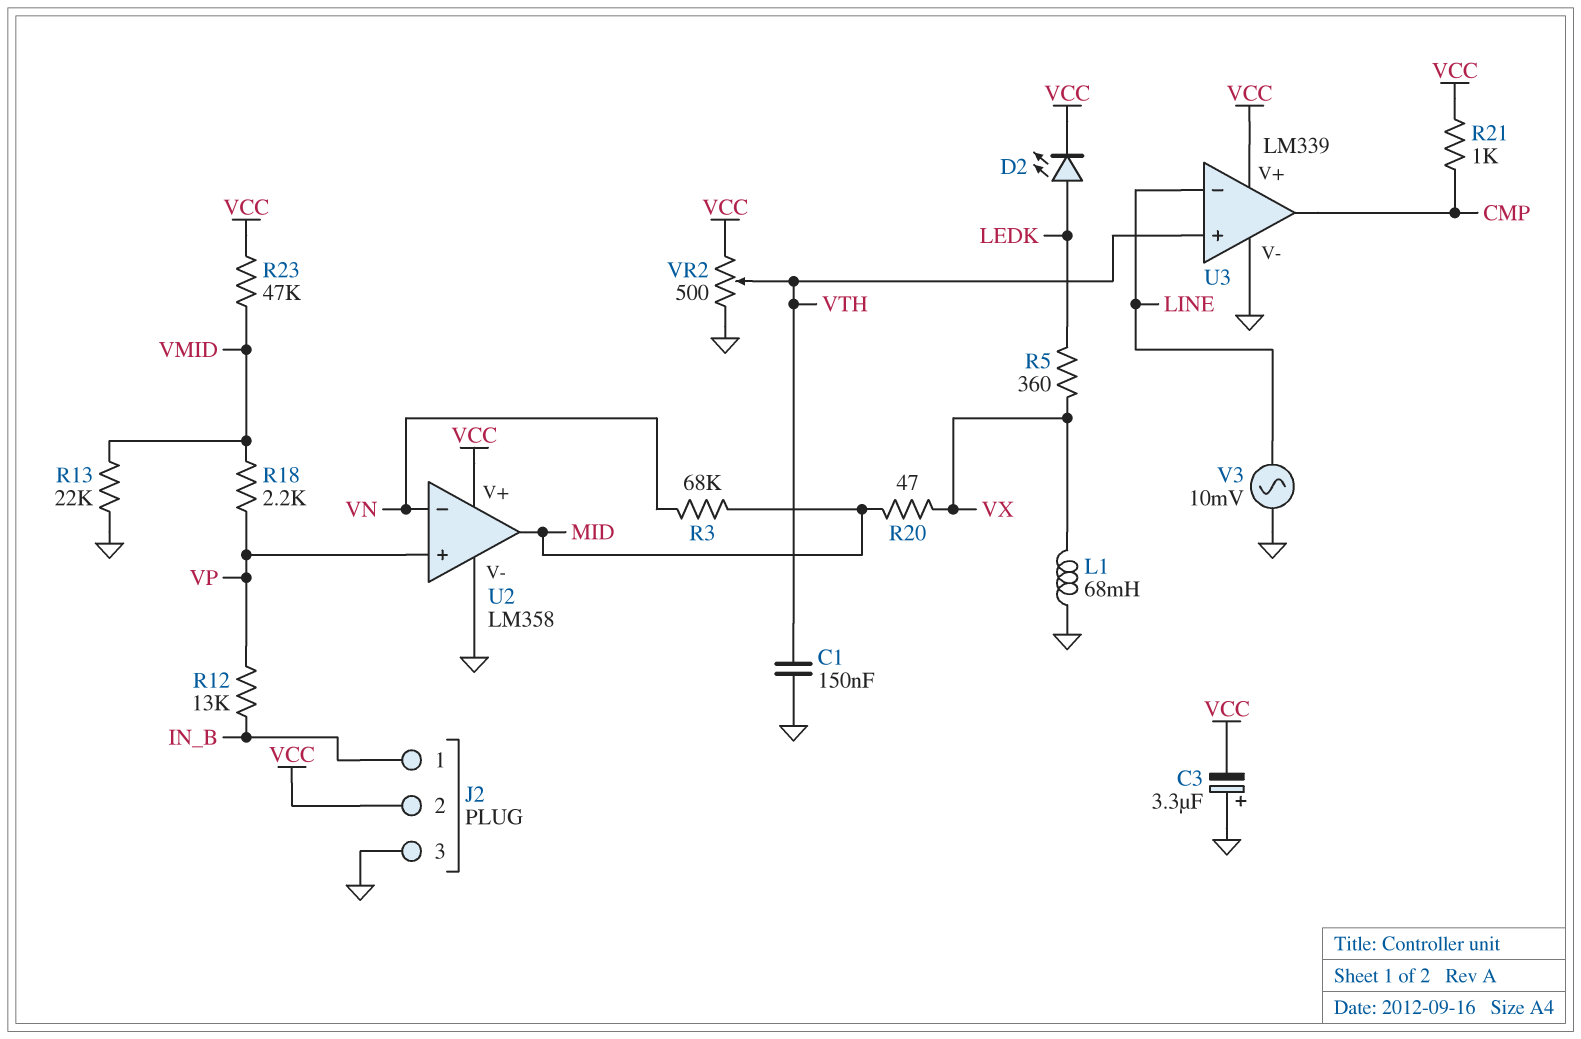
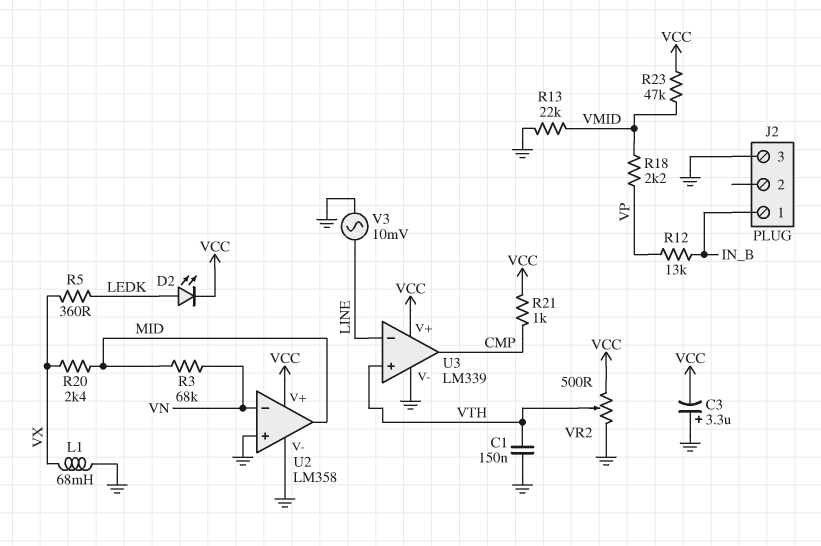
J2 pin 2: VCC -> none
R20: 47 (MID, VX) -> 2.4k (MID, VX)
U2 pin in+: VP -> GND

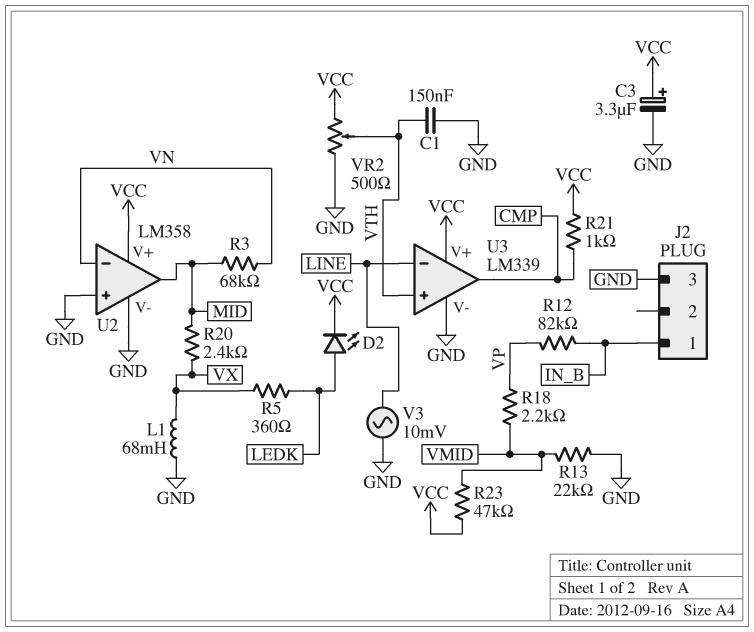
C3: 3.3uF (plus GND, minus VCC) -> 3.3uF (plus VCC, minus GND)
R12: 13k (IN_B, VP) -> 82k (IN_B, VP)

